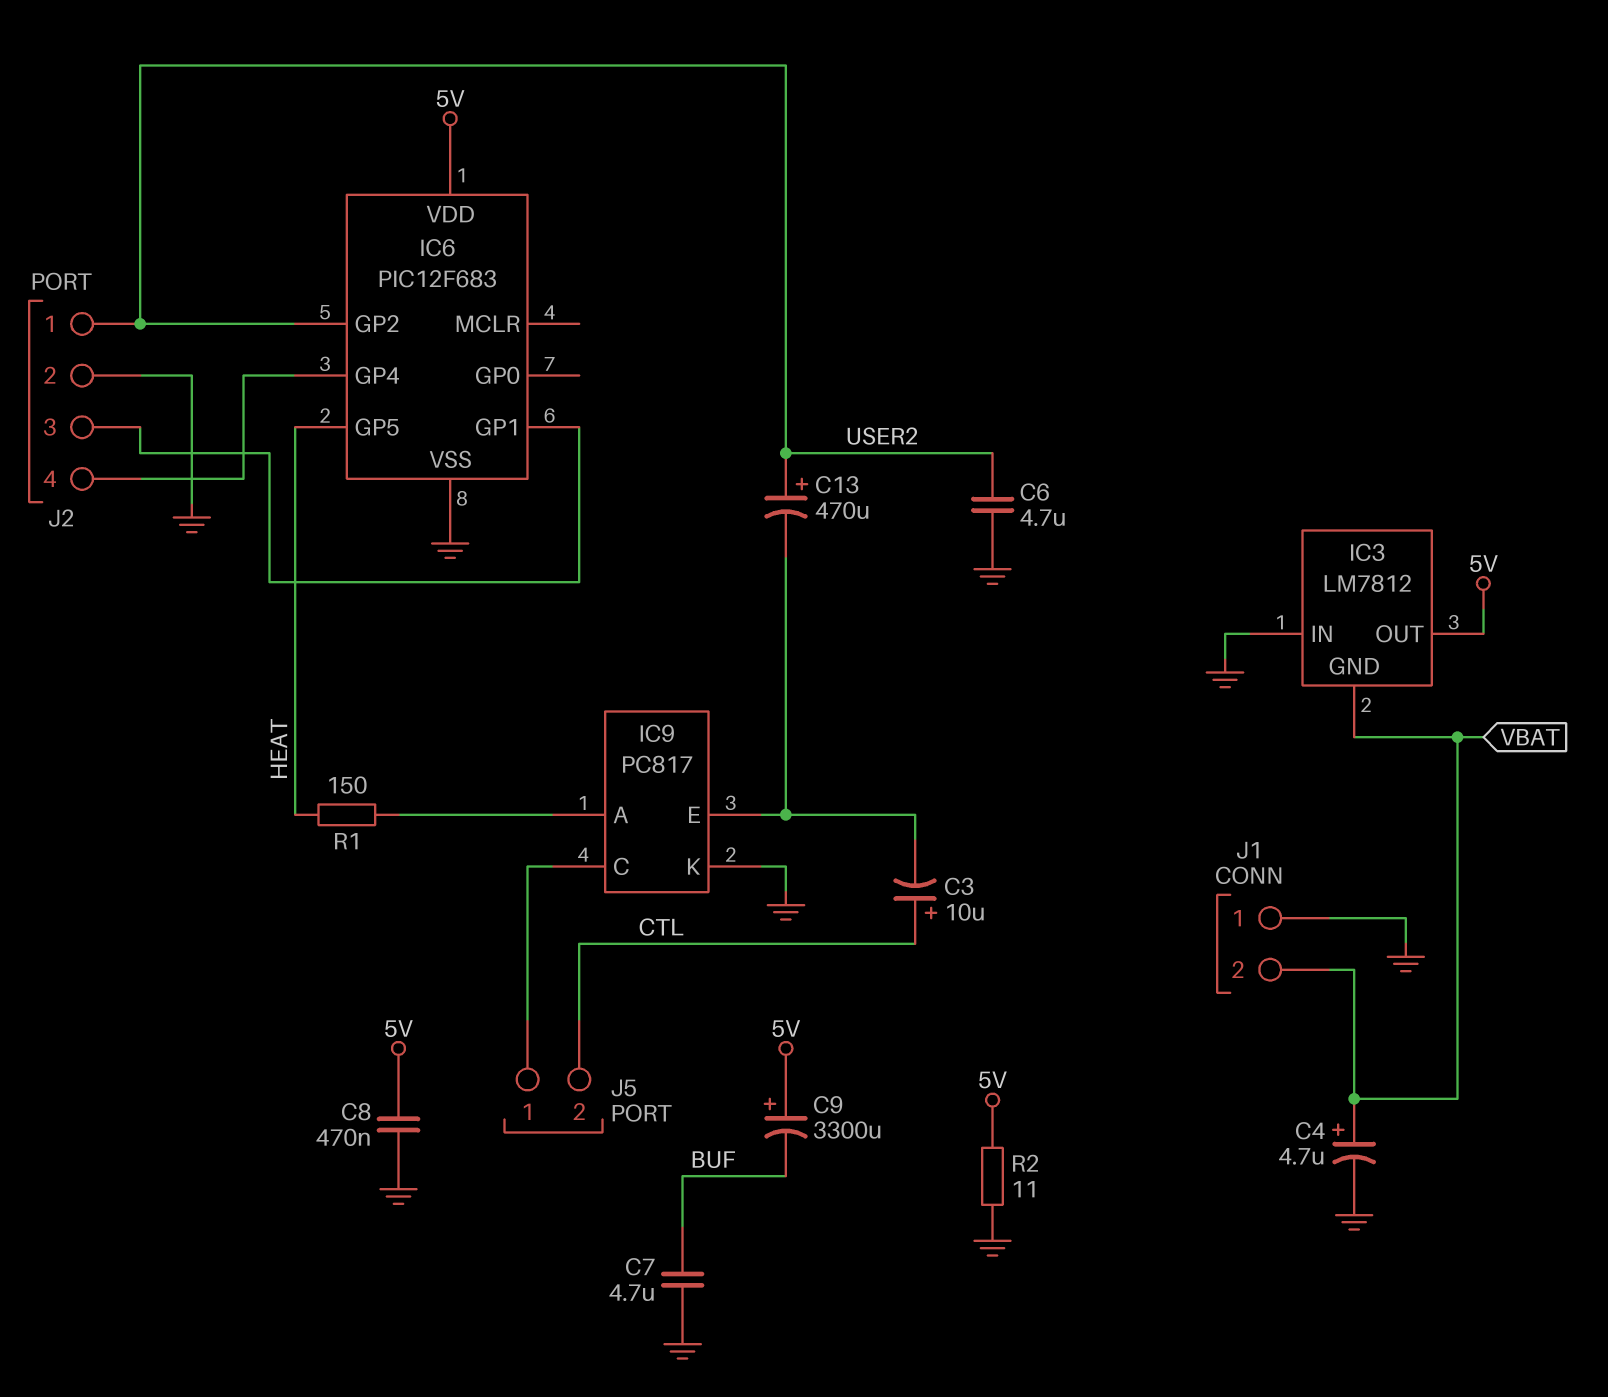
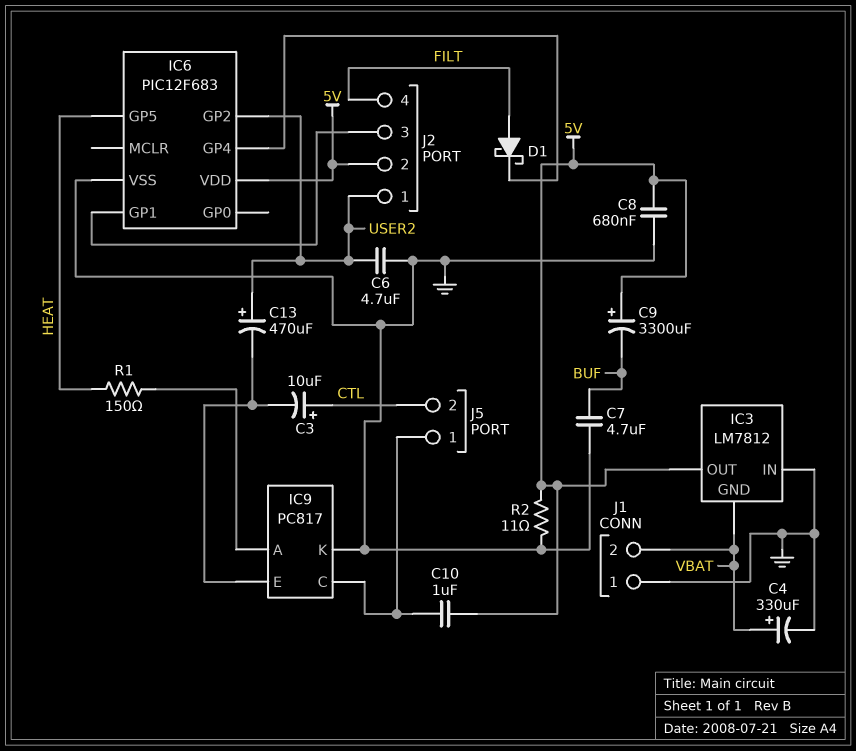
C4: 4.7uF (plus VBAT, minus GND) -> 330uF (plus VBAT, minus GND)
C8: 470nF (5V, GND) -> 680nF (5V, GND)
C10: none -> 1uF (5V, IC9/C)
D1: none -> schottky (A FILT, K IC6/GP4)
J2 pin 2: GND -> 5V
J2 pin 4: IC6/GP4 -> FILT

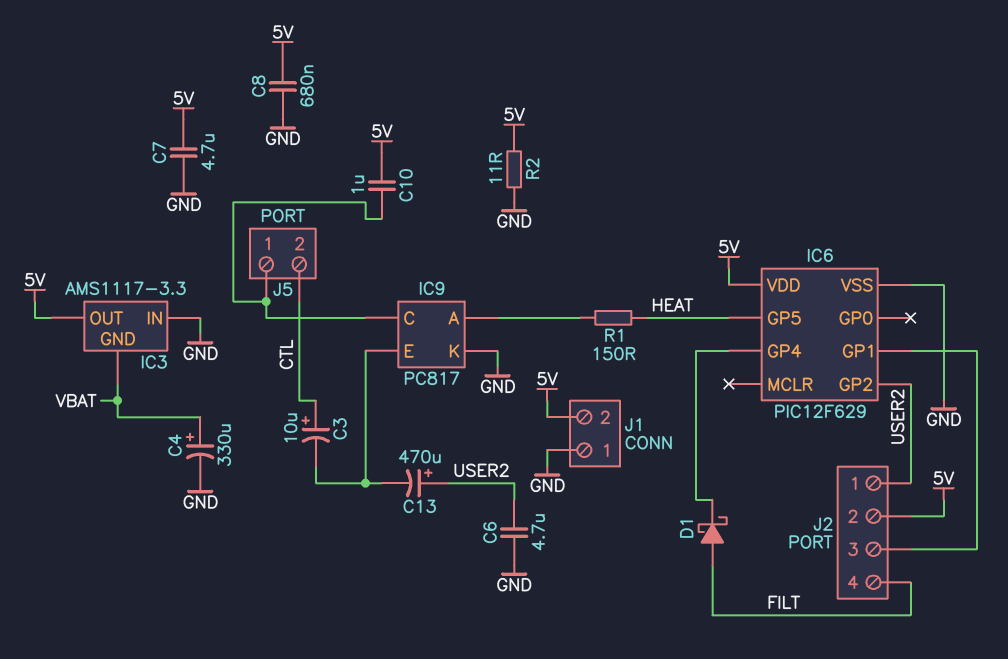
C7: 4.7uF (BUF, GND) -> 4.7uF (5V, GND)
C9: 3300uF (plus 5V, minus BUF) -> none
IC3: LM7812 -> AMS1117-3.3
IC6: PIC12F683 -> PIC12F629
J1 pin 2: VBAT -> 5V

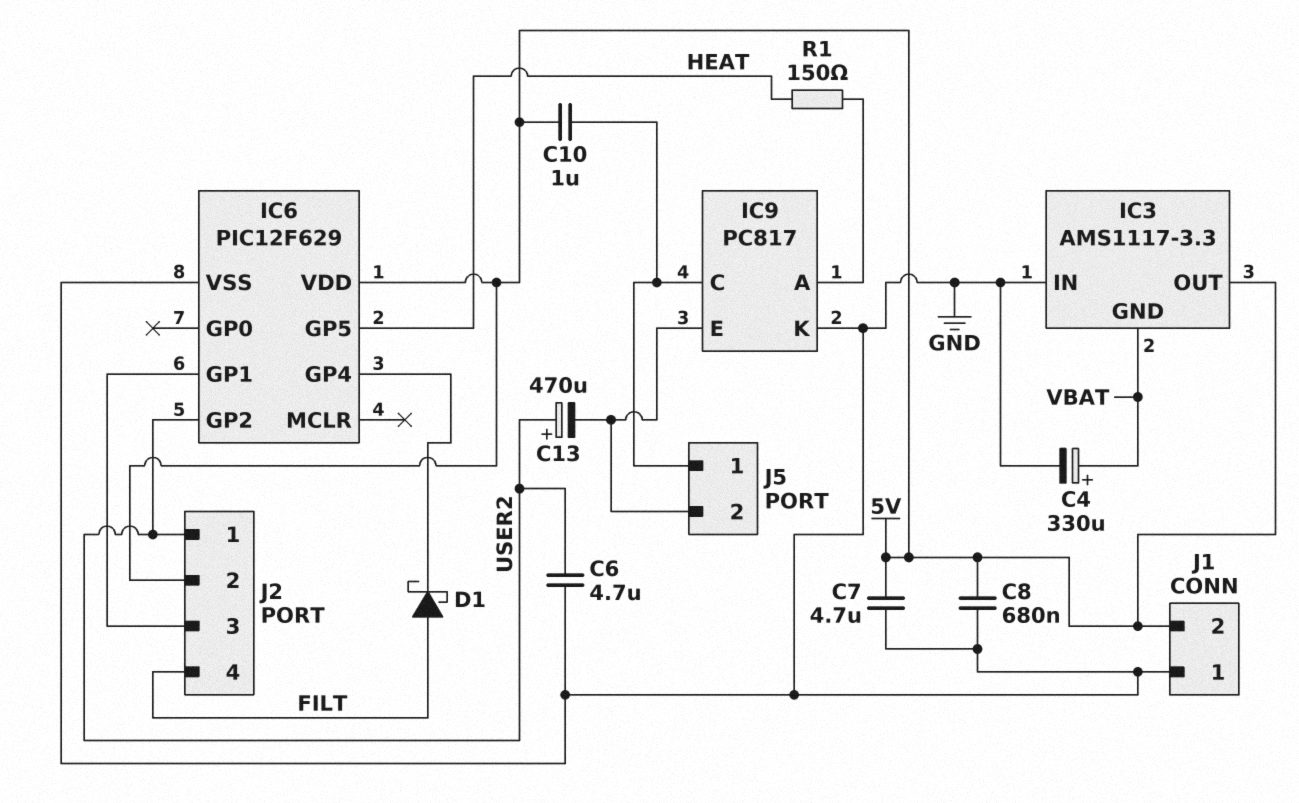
C3: 10uF (plus CTL, minus IC9/E) -> none
J5 pin 2: CTL -> IC9/E
R2: 11 (5V, GND) -> none

